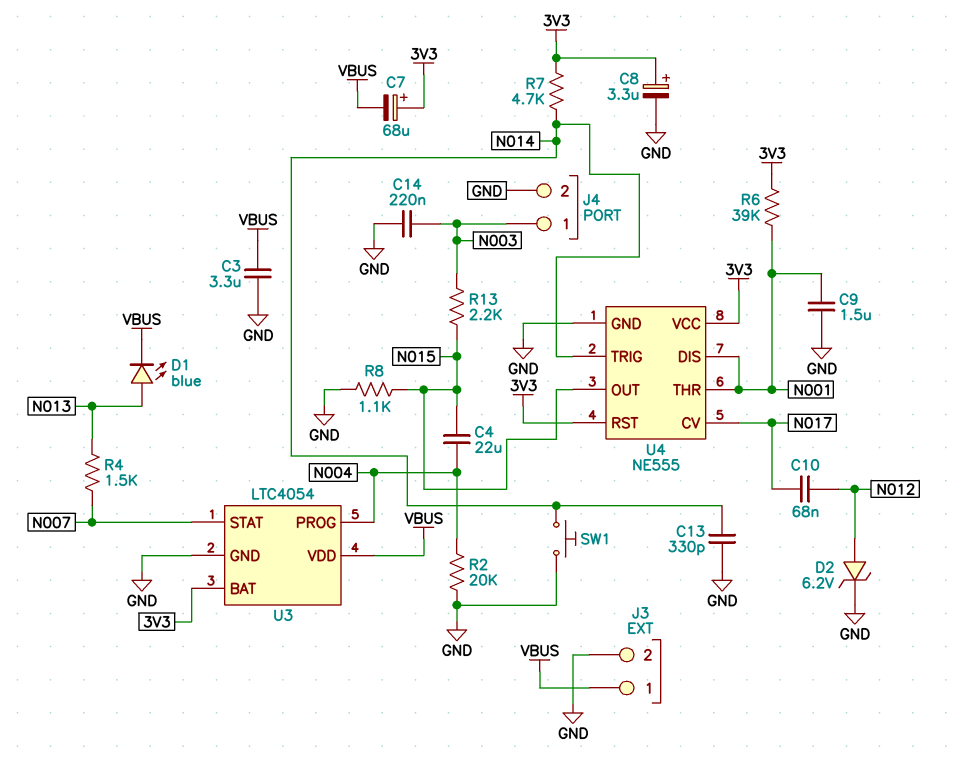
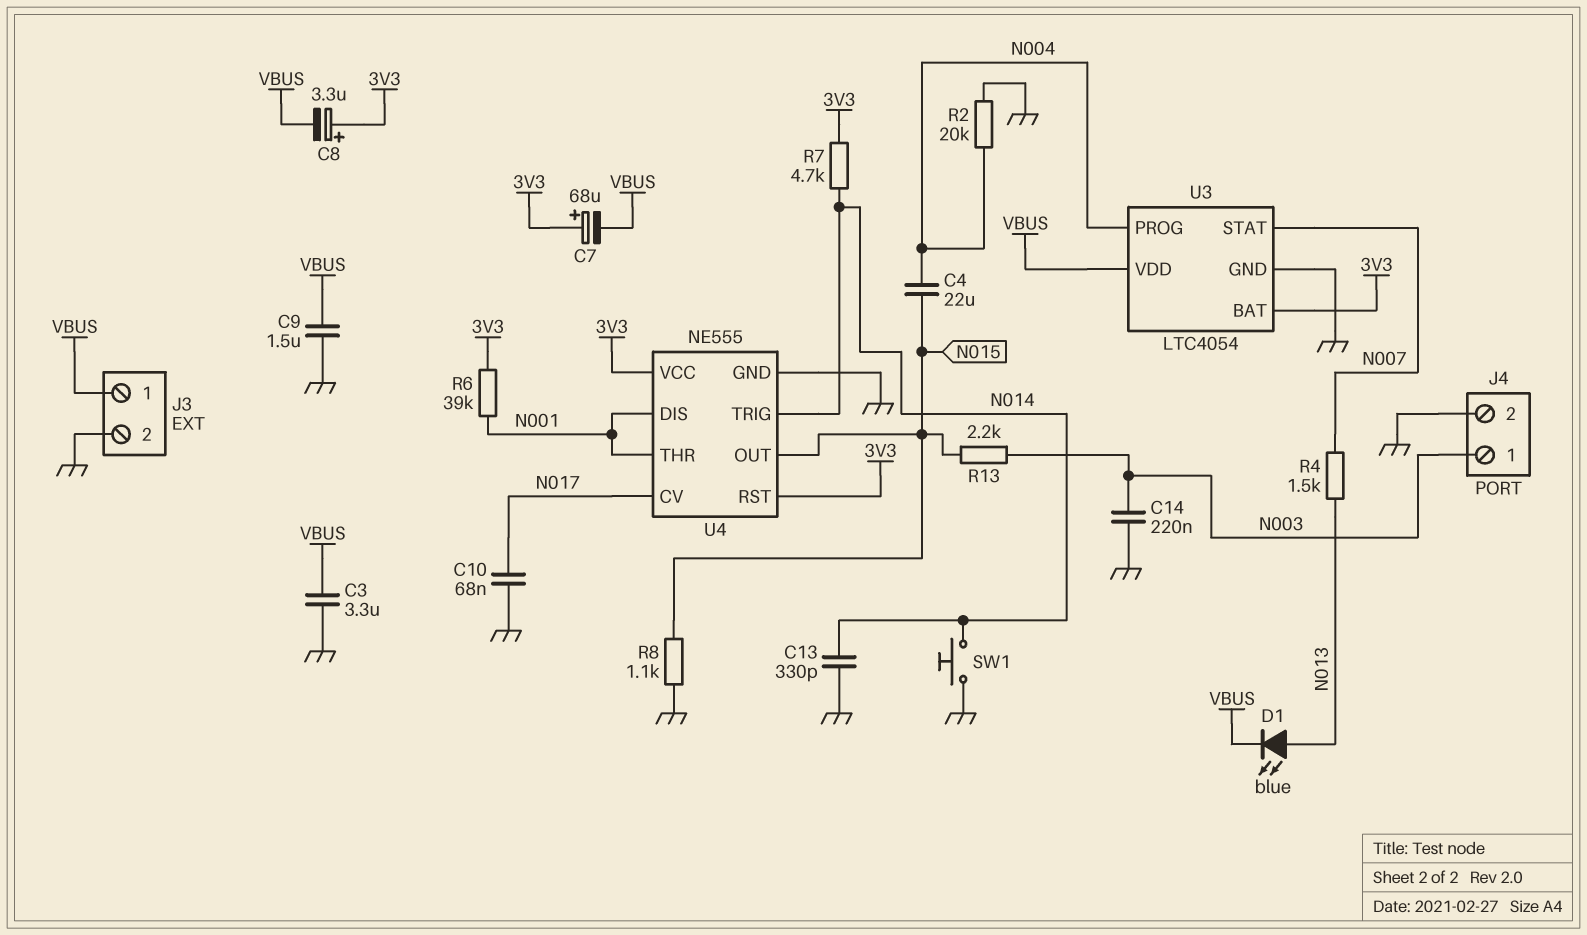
C8: 3.3uF (plus 3V3, minus GND) -> 3.3uF (plus 3V3, minus VBUS)
C9: 1.5uF (GND, N001) -> 1.5uF (GND, VBUS)
C10: 68nF (N012, N017) -> 68nF (GND, N017)
D2: zener 6.2V (A N012, K GND) -> none

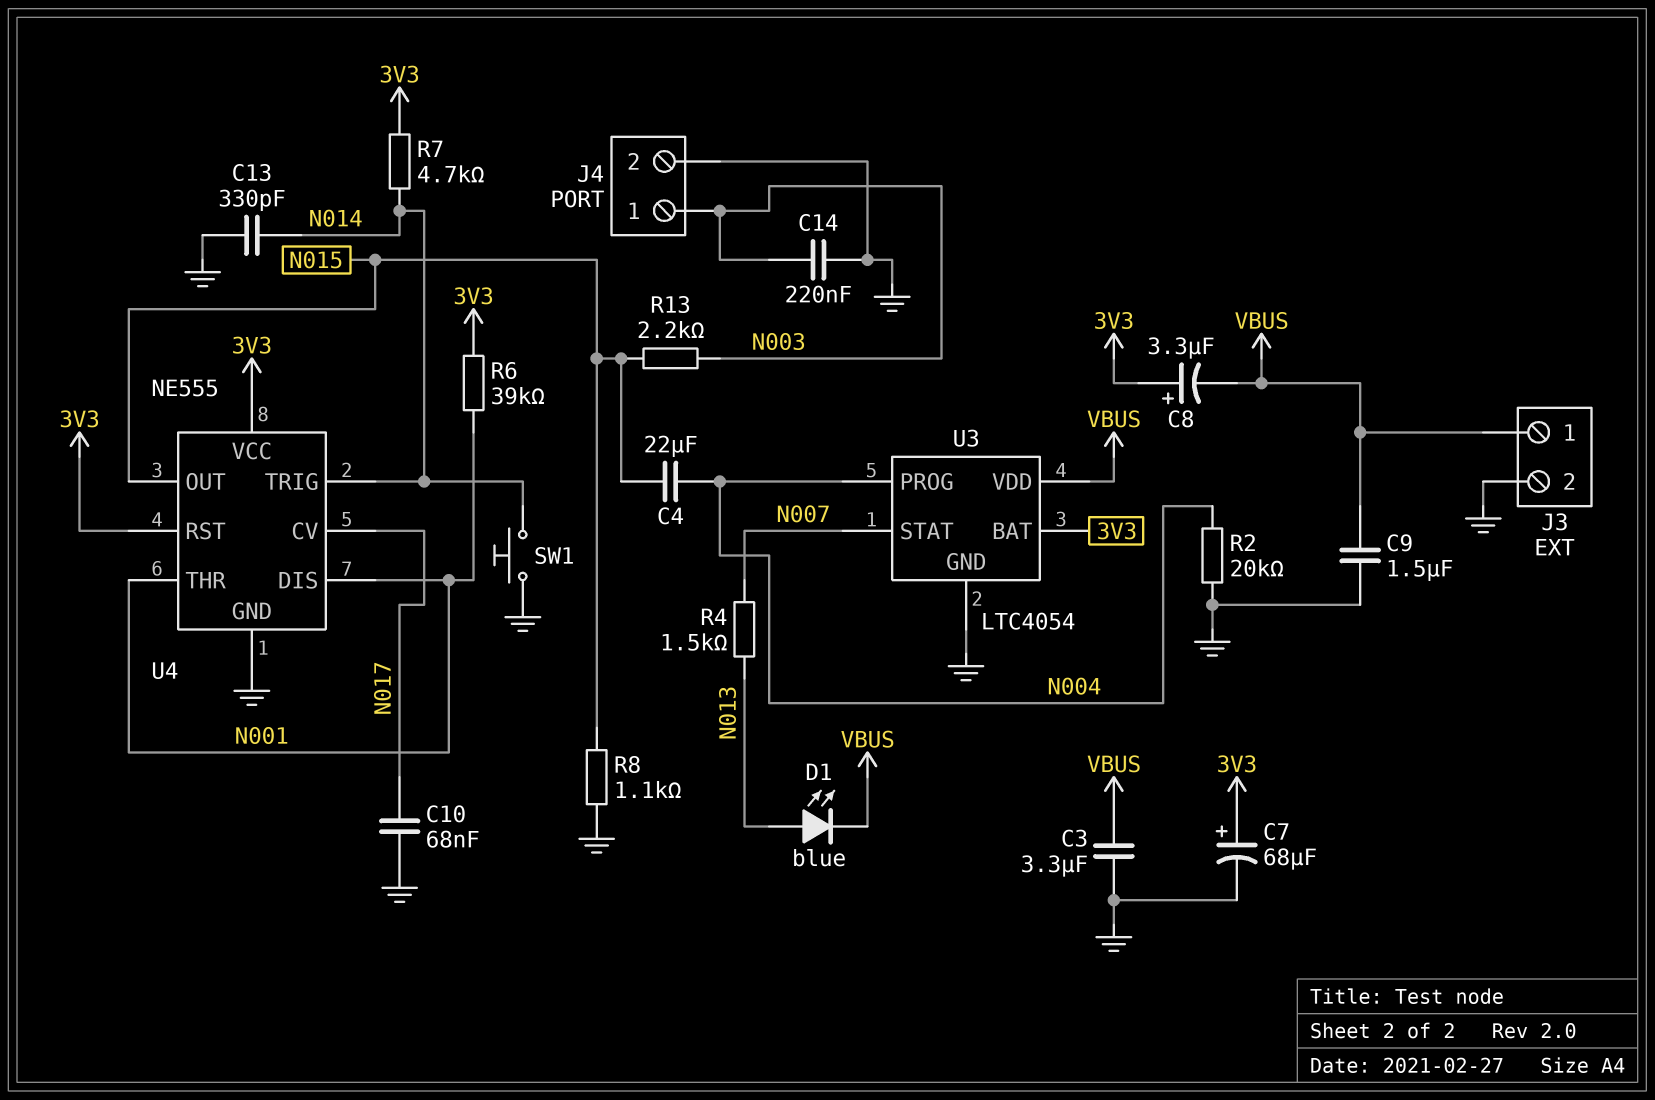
C7: 68uF (plus 3V3, minus VBUS) -> 68uF (plus 3V3, minus GND)

